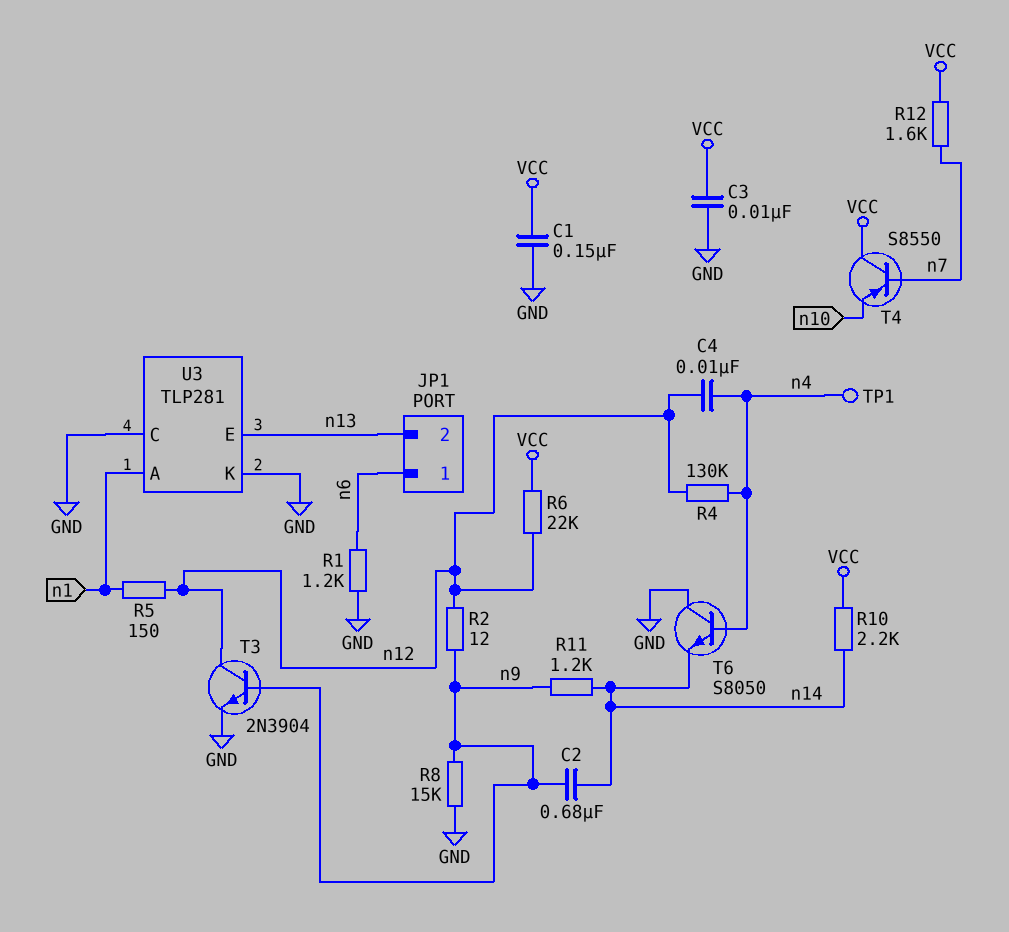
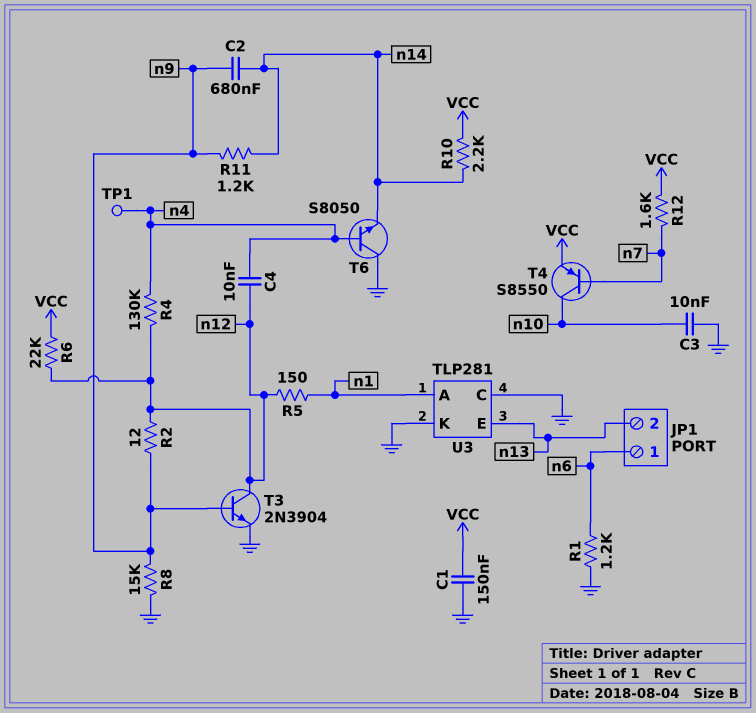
C3: 10nF (GND, VCC) -> 10nF (GND, n10)
T4: PNP S8550 (B n7, C VCC, E n10) -> PNP S8550 (B n7, C n10, E VCC)

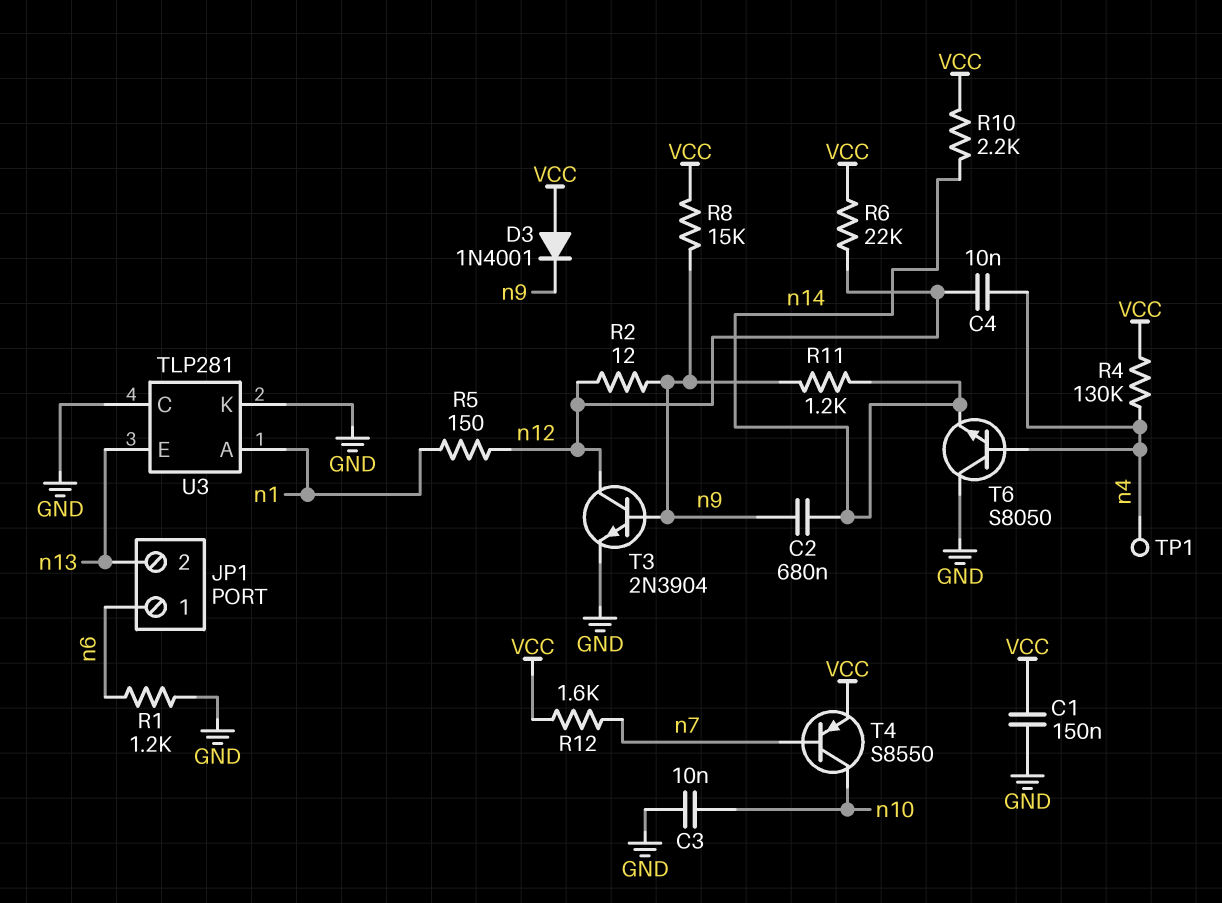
D3: none -> diode 1N4001 (A VCC, K n9)
R4: 130k (n4, n12) -> 130k (VCC, n4)
R8: 15k (GND, n9) -> 15k (VCC, n9)

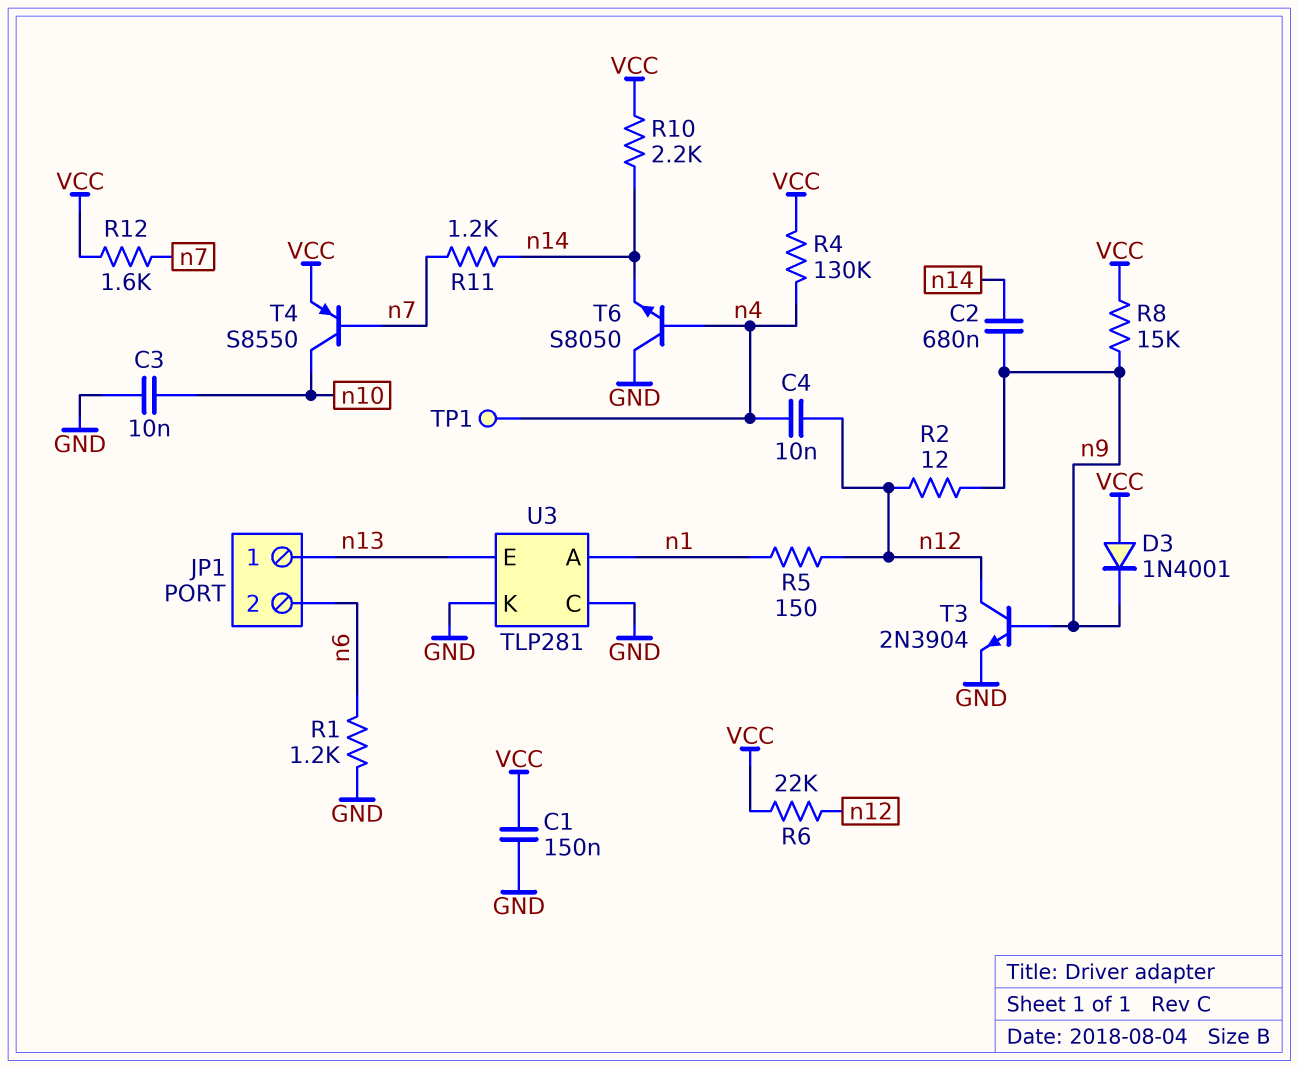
JP1 pin 1: n6 -> n13
JP1 pin 2: n13 -> n6
R11: 1.2k (n9, n14) -> 1.2k (n7, n14)

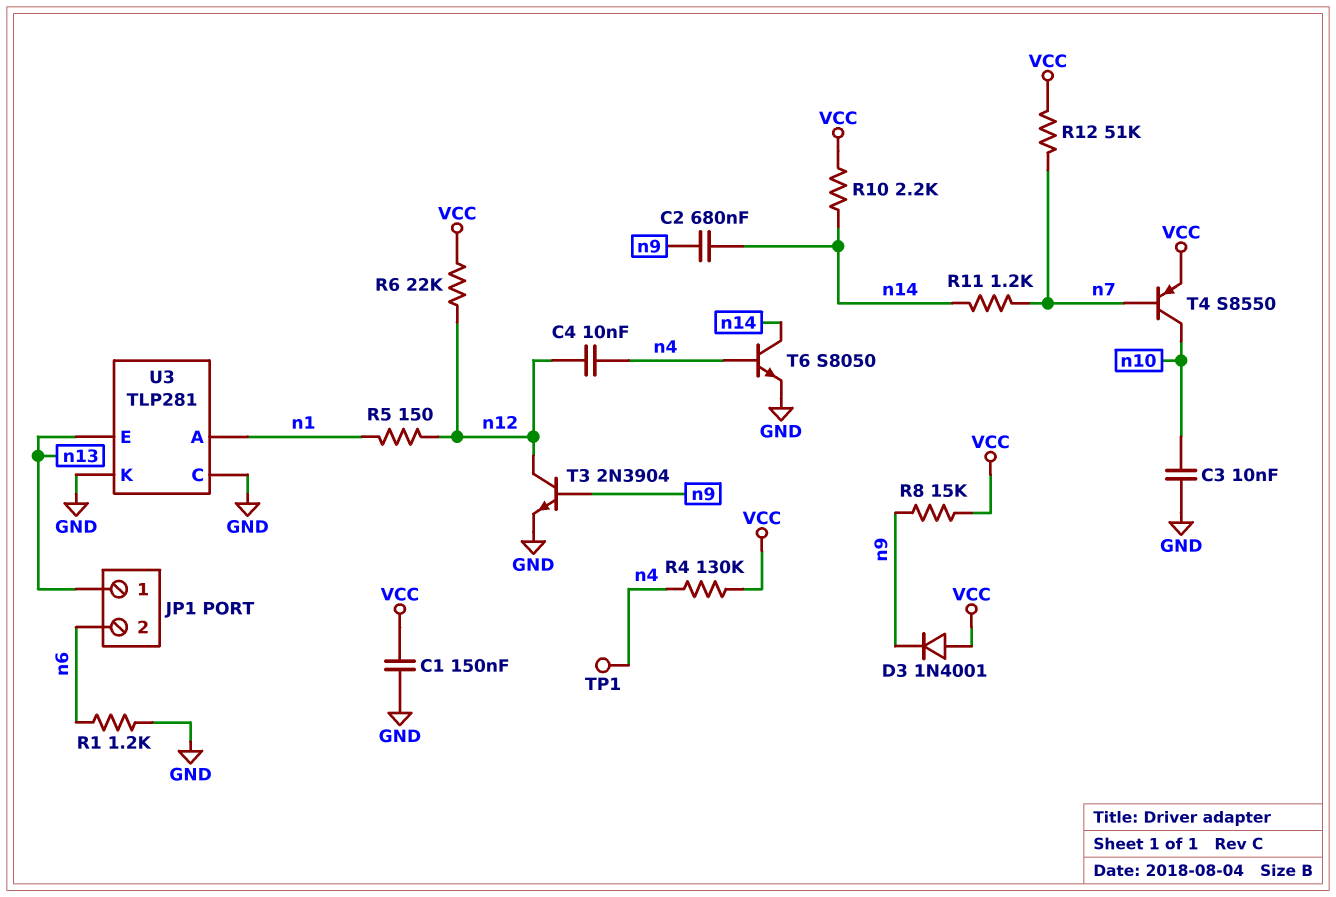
R2: 12 (n9, n12) -> none
R12: 1.6k (VCC, n7) -> 51k (VCC, n7)
T6: NPN S8050 (B n4, C GND, E n14) -> NPN S8050 (B n4, C n14, E GND)

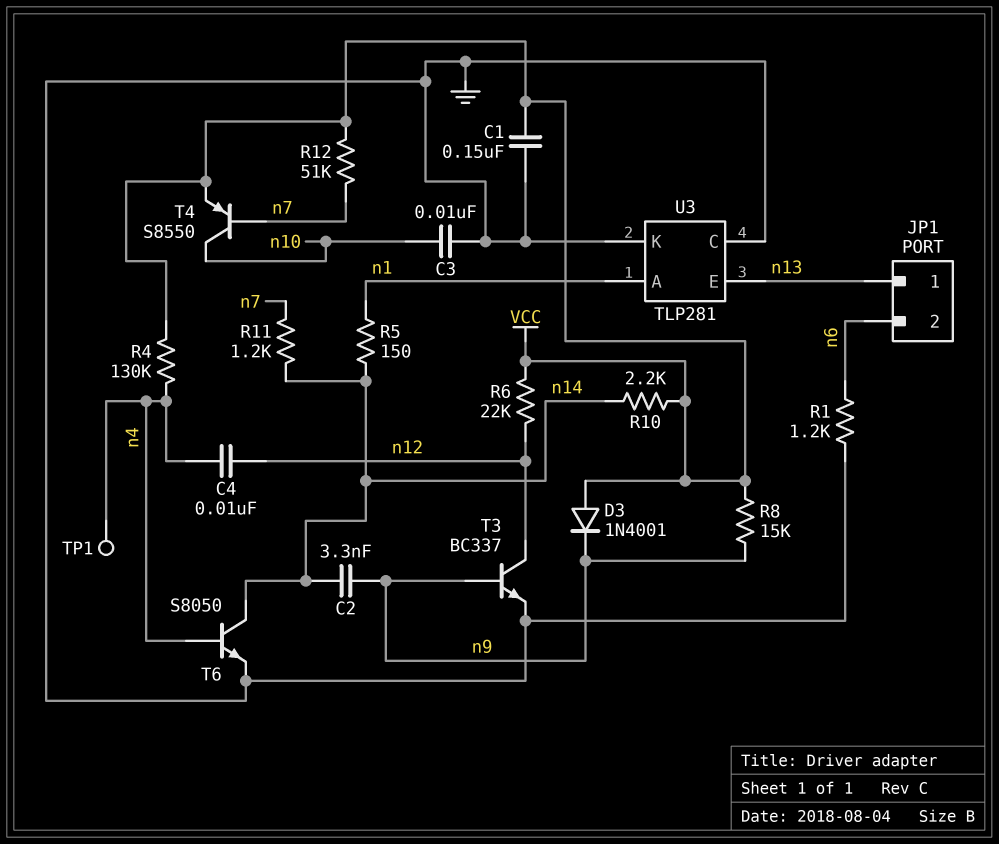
C2: 680nF (n9, n14) -> 3.3nF (n9, n14)
R5: 150 (n1, n12) -> 150 (n1, n14)
T3: NPN 2N3904 (B n9, C n12, E GND) -> NPN BC337 (B n9, C n12, E GND)

